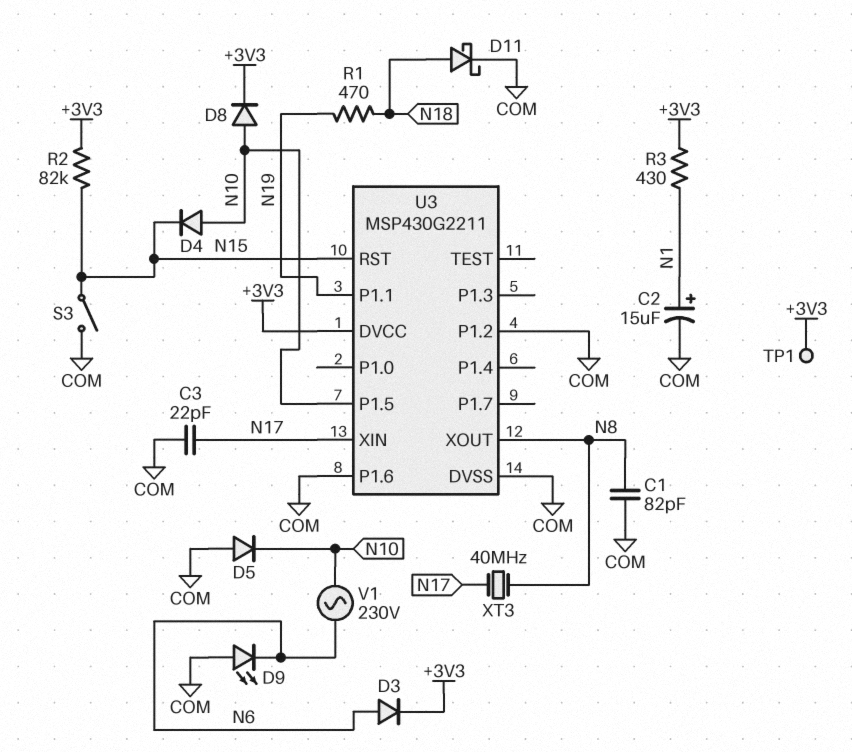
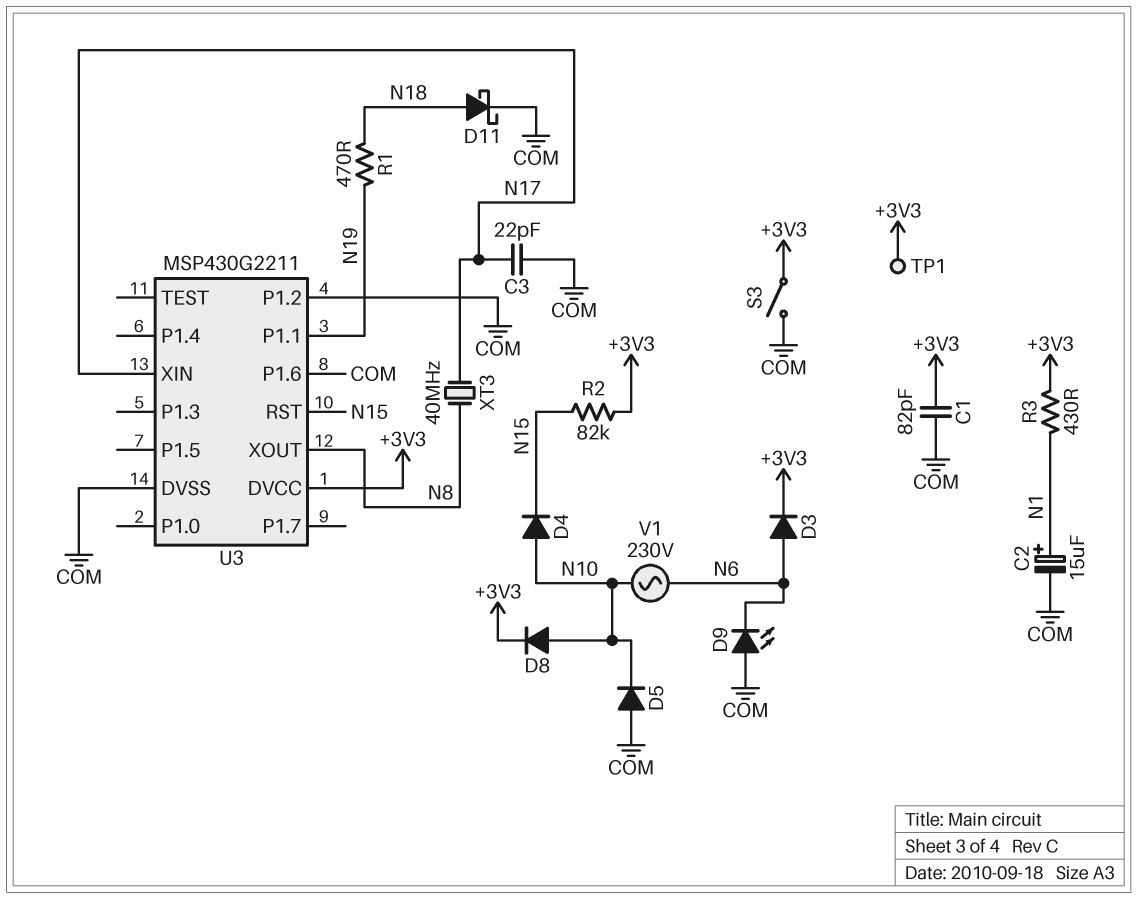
C1: 82pF (COM, N8) -> 82pF (+3V3, COM)
S3: switch (COM, N15) -> switch (+3V3, COM)
U3 pin P1.5: N10 -> none

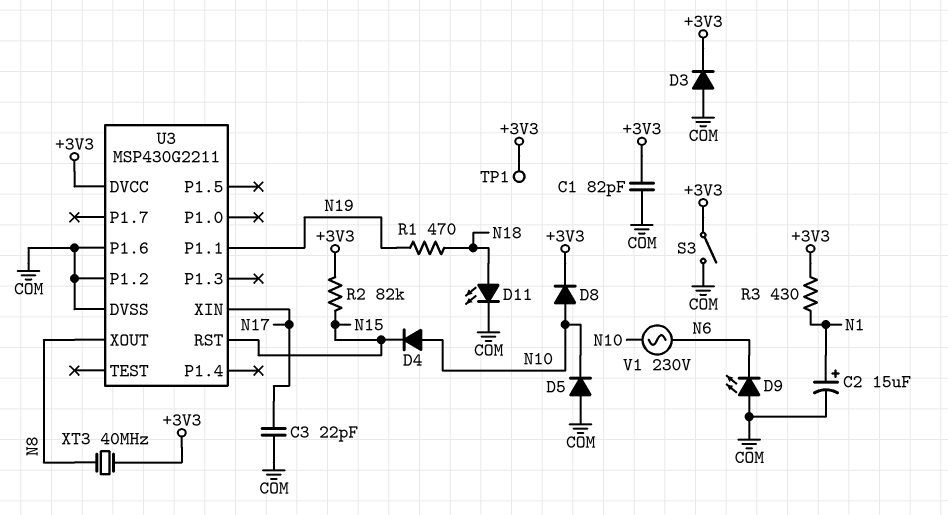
D3: diode (A N6, K +3V3) -> diode (A COM, K +3V3)
D11: schottky (A N18, K COM) -> LED (A N18, K COM)
XT3: 40MHz (N8, N17) -> 40MHz (+3V3, N8)

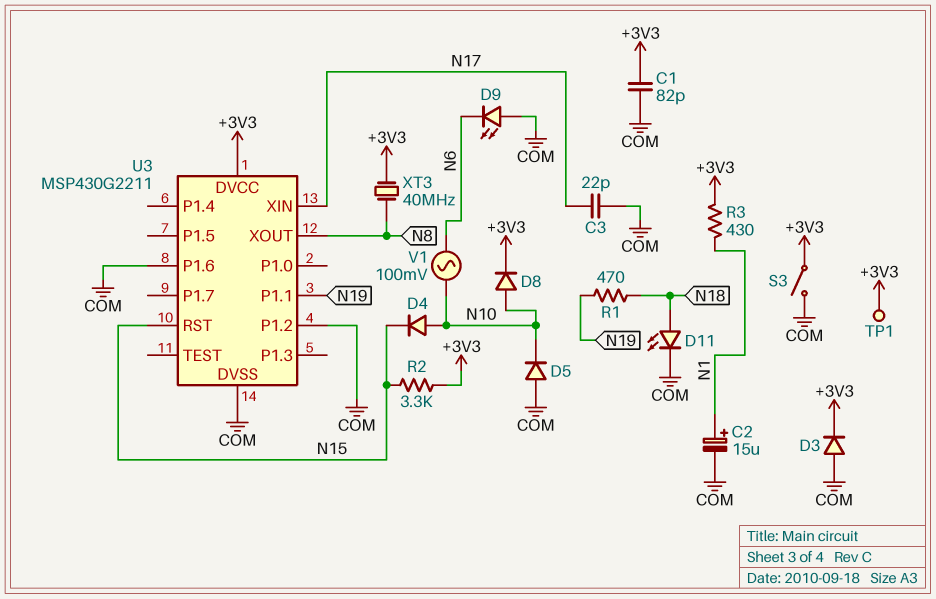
R2: 82k (+3V3, N15) -> 3.3k (+3V3, N15)
V1: AC 230V (N6, N10) -> AC 100mV (N6, N10)

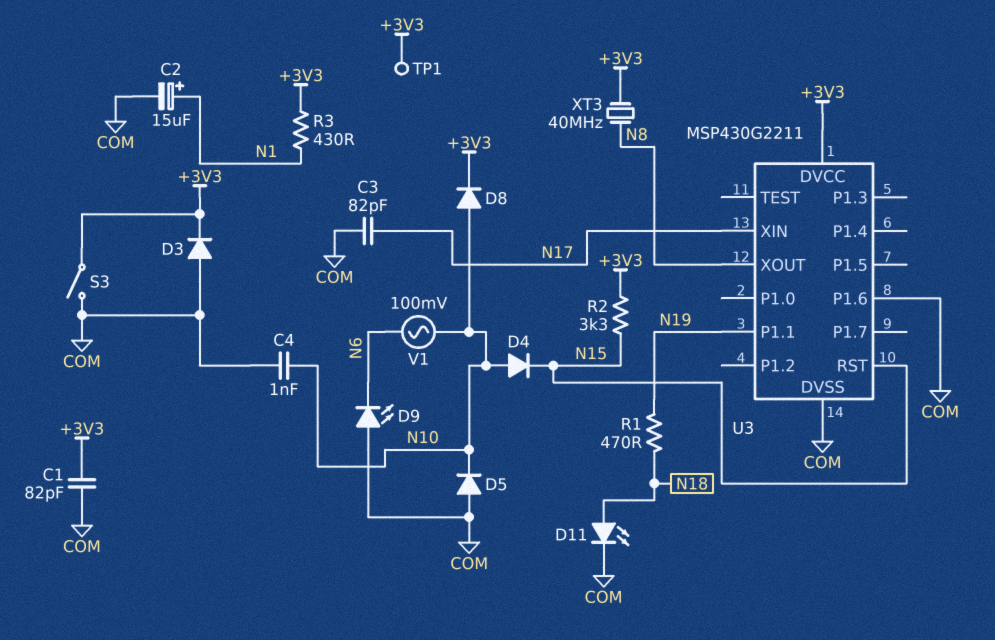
C3: 22pF (COM, N17) -> 82pF (COM, N17)
C4: none -> 1nF (COM, N10)
U3 pin P1.2: COM -> none

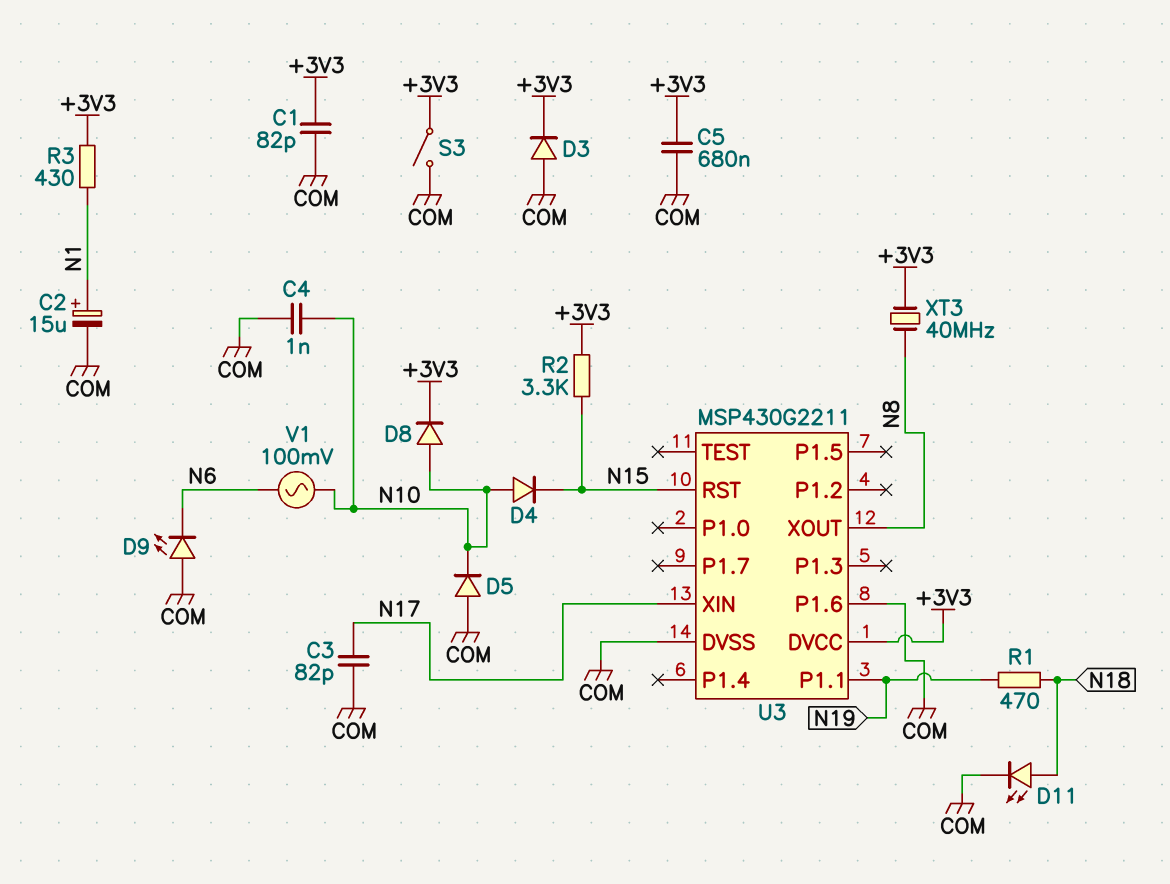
C5: none -> 680nF (+3V3, COM)
TP1: test point (+3V3) -> none

